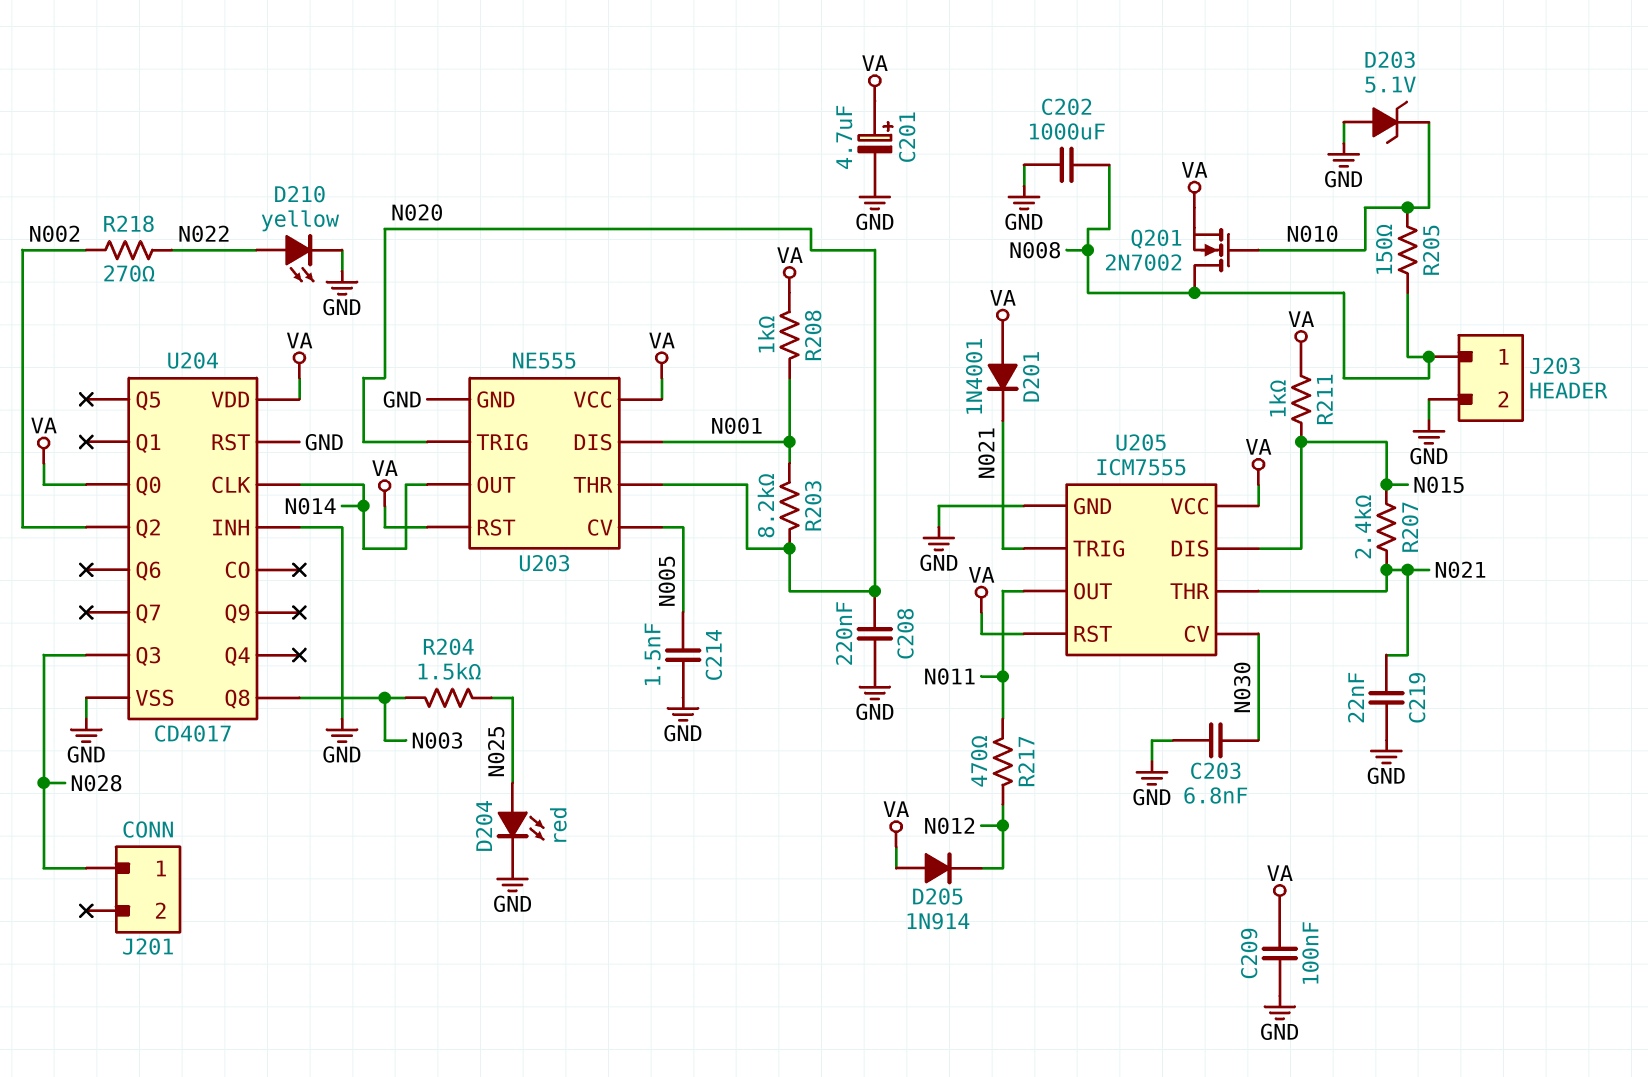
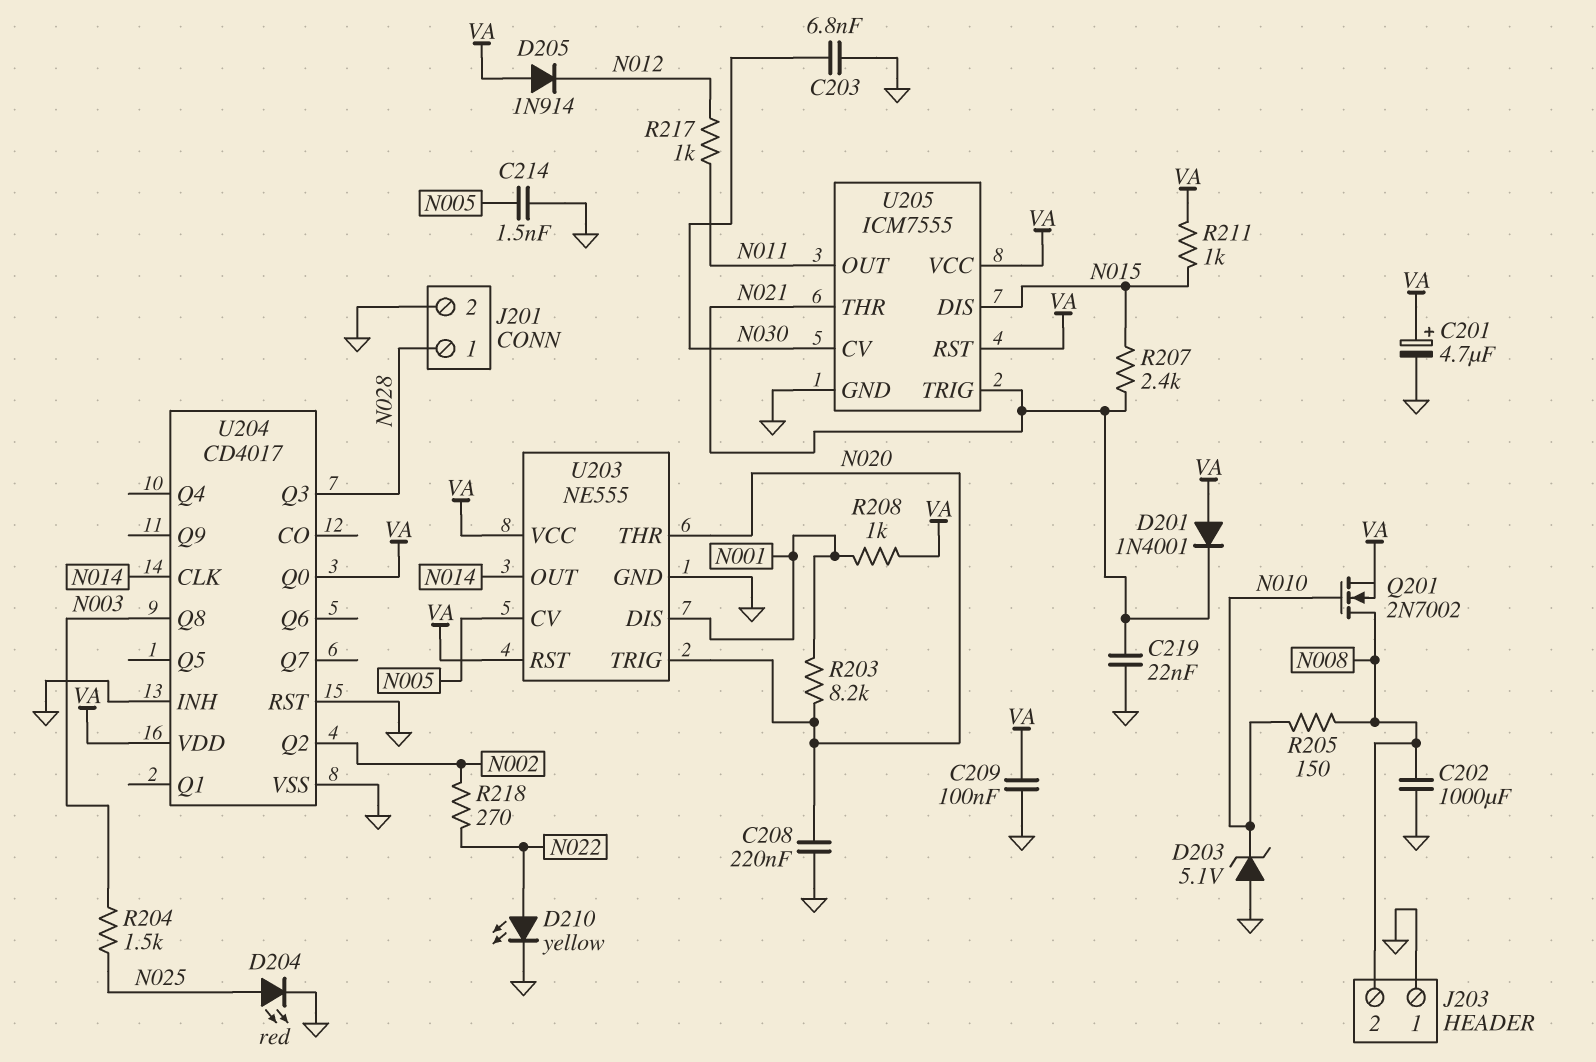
J201 pin 2: none -> GND
J203 pin 1: N008 -> GND
J203 pin 2: GND -> N008
R217: 470 (N011, N012) -> 1k (N011, N012)

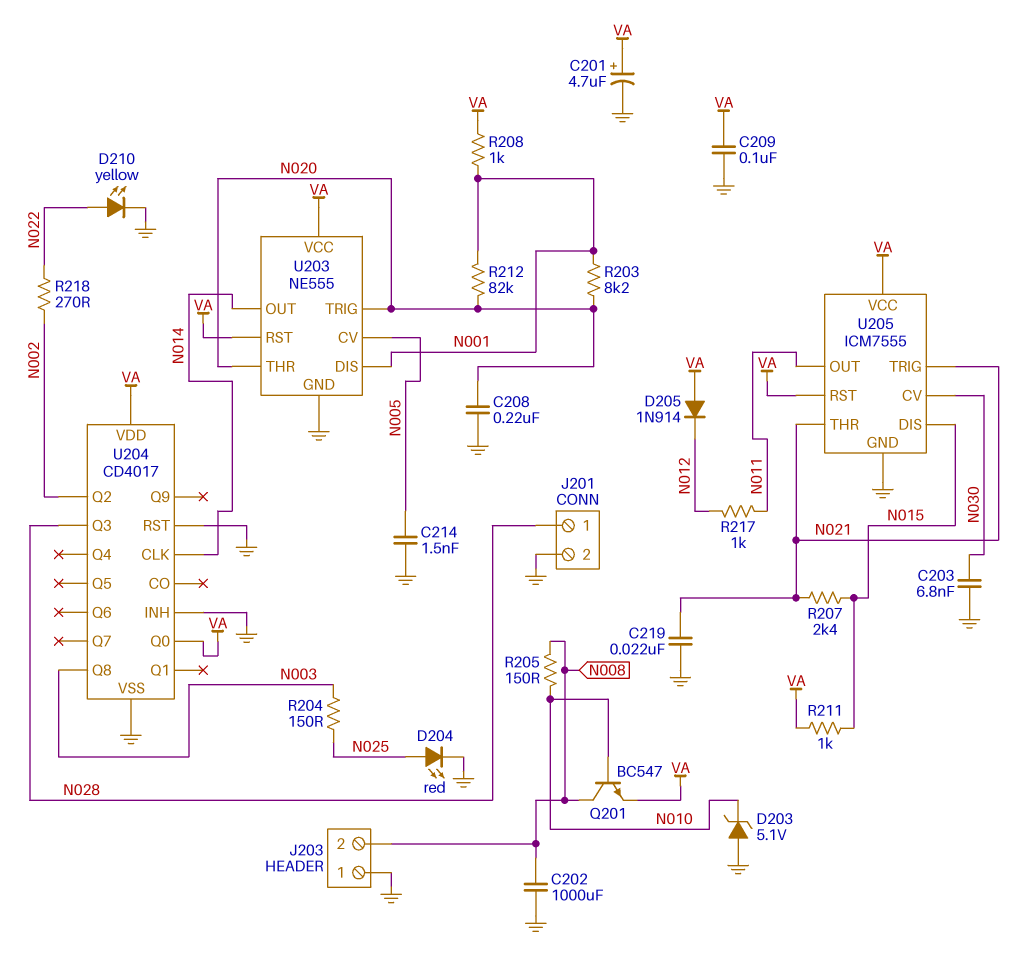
D201: diode 1N4001 (A VA, K N021) -> none
Q201: NMOS 2N7002 (G N010, D N008, S VA) -> NPN BC547 (B N010, C N008, E VA)
R204: 1.5k (N003, N025) -> 150 (N003, N025)
R212: none -> 82k (N001, N020)

